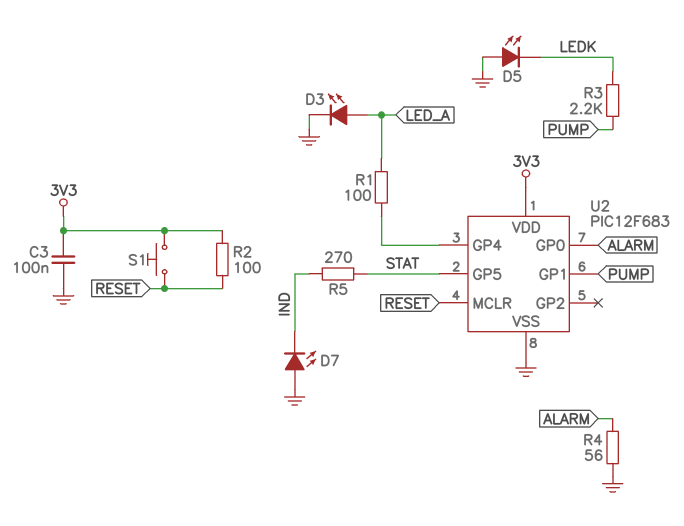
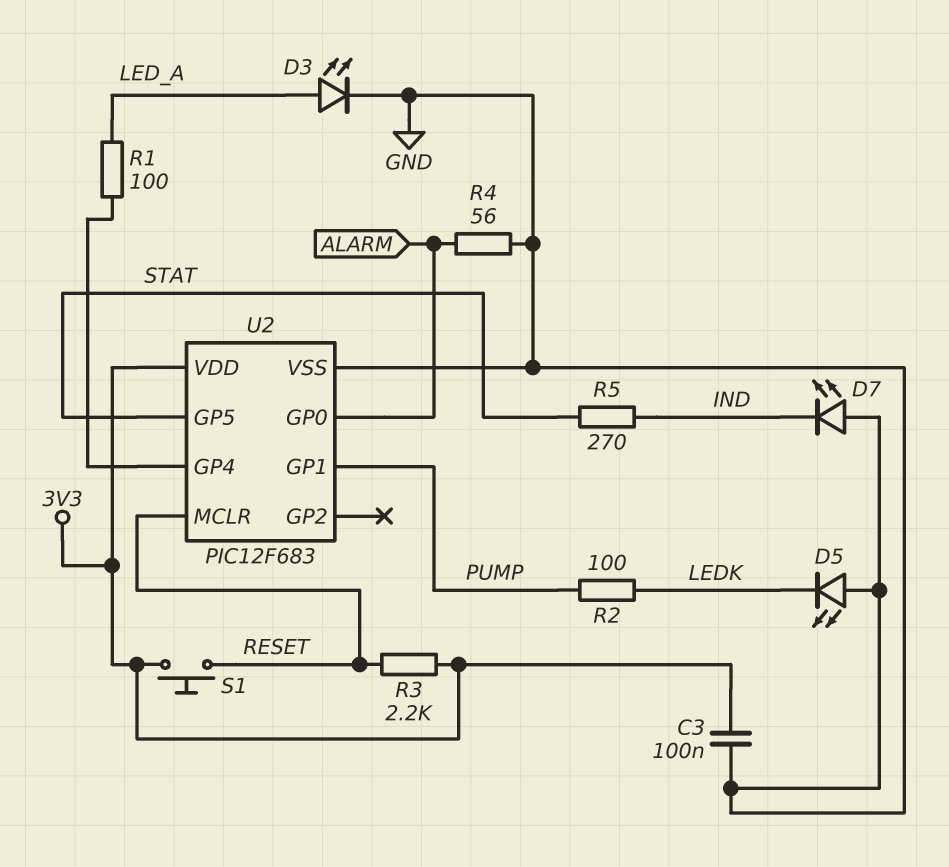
R2: 100 (3V3, RESET) -> 100 (LEDK, PUMP)
R3: 2.2k (LEDK, PUMP) -> 2.2k (3V3, RESET)

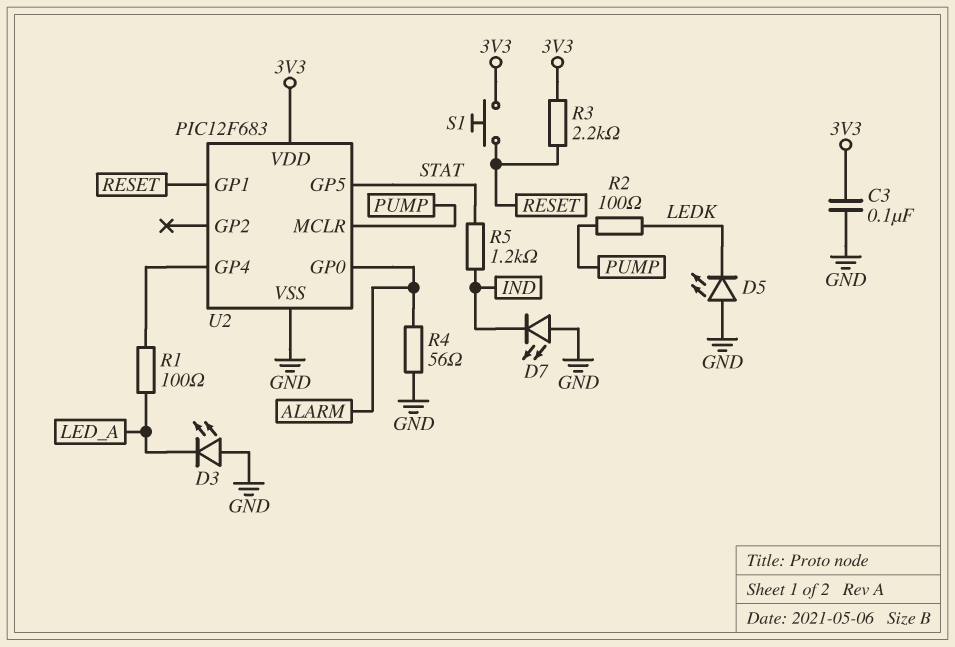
D3: LED (A LED_A, K GND) -> LED (A GND, K LED_A)
R5: 270 (IND, STAT) -> 1.2k (IND, STAT)
U2 pin GP1: PUMP -> RESET
U2 pin MCLR: RESET -> PUMP

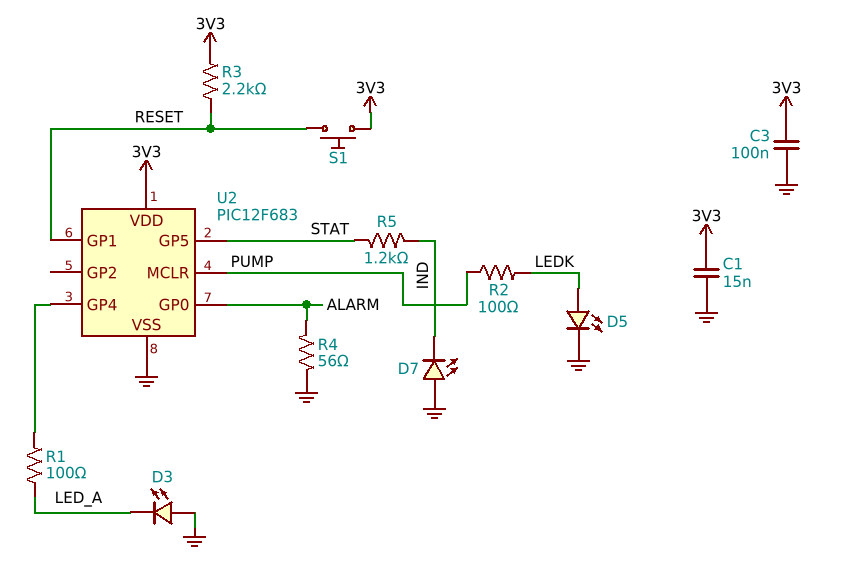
C1: none -> 15nF (3V3, GND)
D5: LED (A GND, K LEDK) -> LED (A LEDK, K GND)

